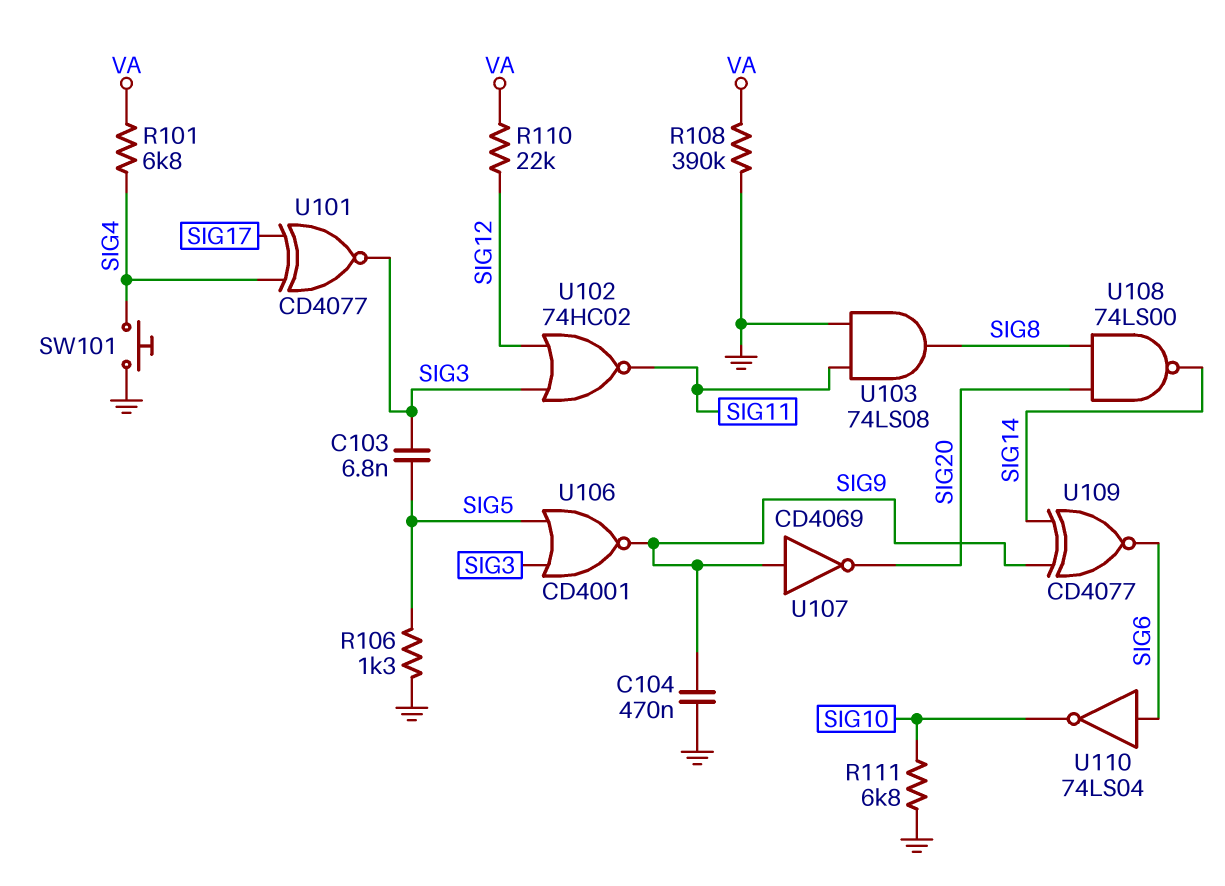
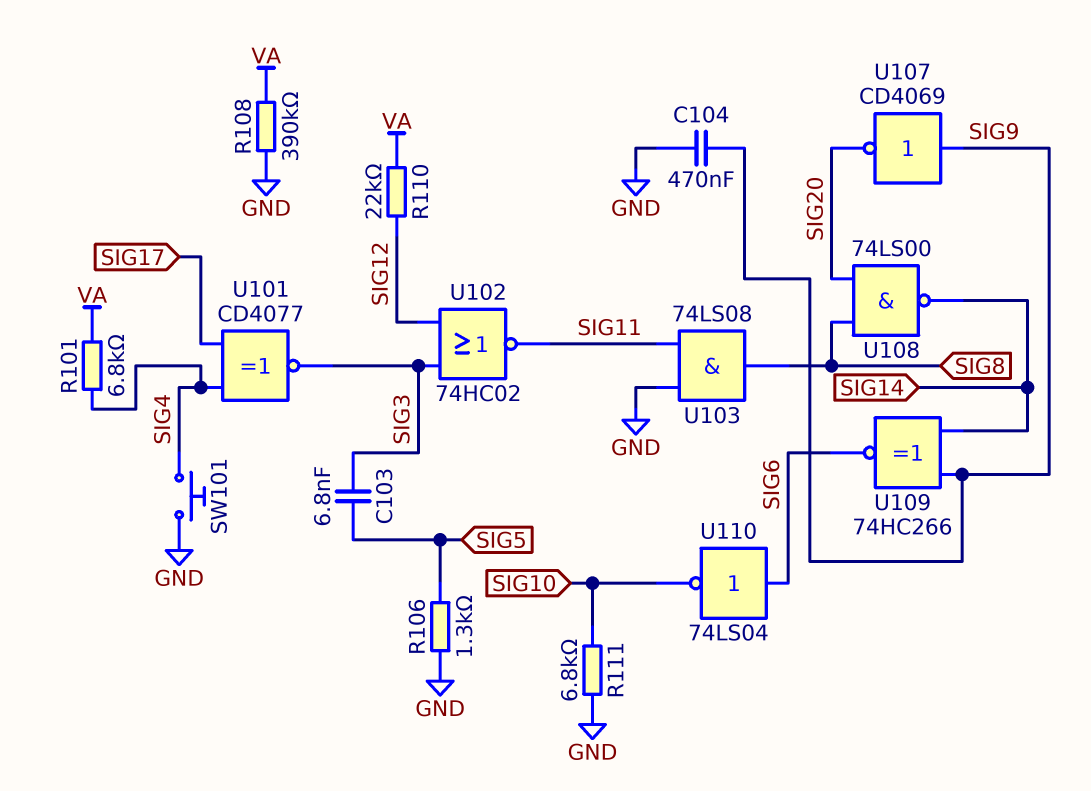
U106: NOR CD4001 (in SIG3, in SIG5, out SIG9) -> none
U109: XNOR CD4077 (in SIG9, in SIG14, out SIG6) -> XNOR 74HC266 (in SIG9, in SIG14, out SIG6)

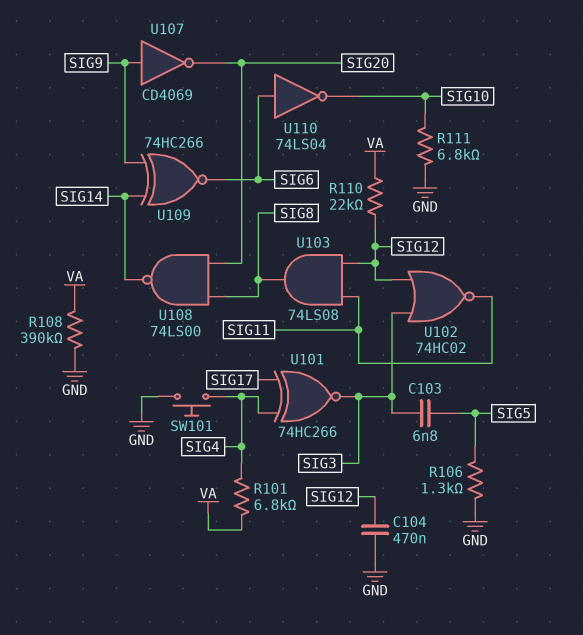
C104: 470nF (GND, SIG9) -> 470nF (GND, SIG12)
U101: XNOR CD4077 (in SIG4, in SIG17, out SIG3) -> XNOR 74HC266 (in SIG4, in SIG17, out SIG3)
U103: AND 74LS08 (in GND, in SIG11, out SIG8) -> AND 74LS08 (in SIG11, in SIG12, out SIG8)

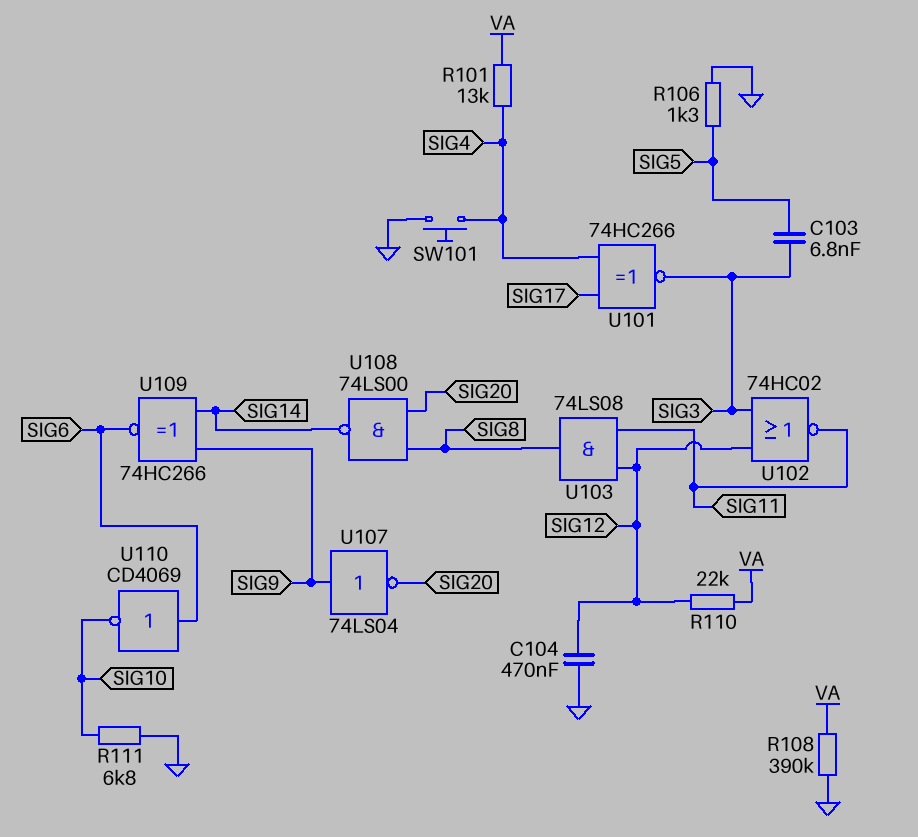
R101: 6.8k (SIG4, VA) -> 13k (SIG4, VA)
U107: NOT CD4069 (in SIG9, out SIG20) -> NOT 74LS04 (in SIG9, out SIG20)
U110: NOT 74LS04 (in SIG6, out SIG10) -> NOT CD4069 (in SIG6, out SIG10)

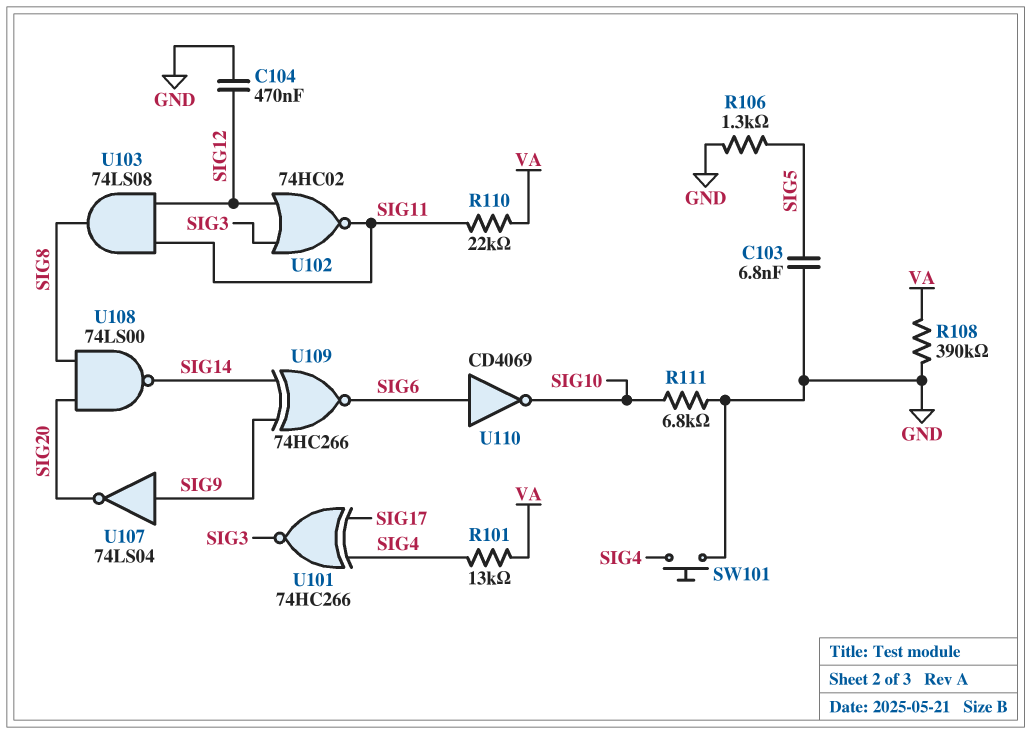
C103: 6.8nF (SIG3, SIG5) -> 6.8nF (GND, SIG5)
R110: 22k (SIG12, VA) -> 22k (SIG11, VA)

